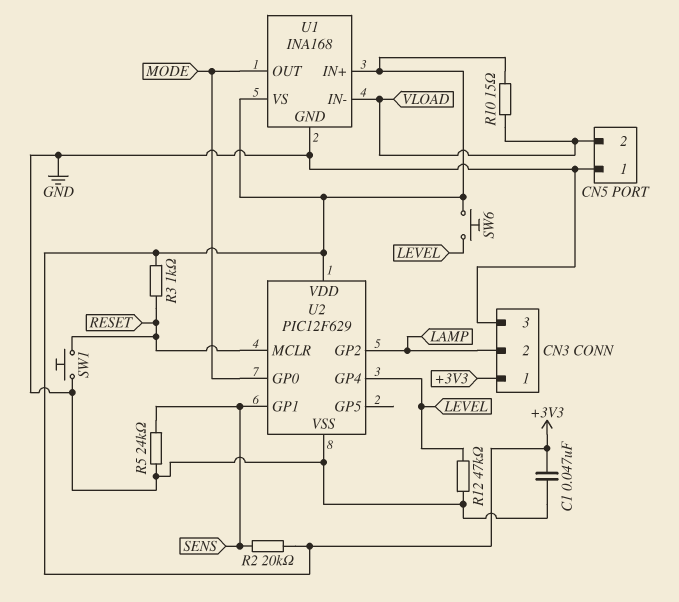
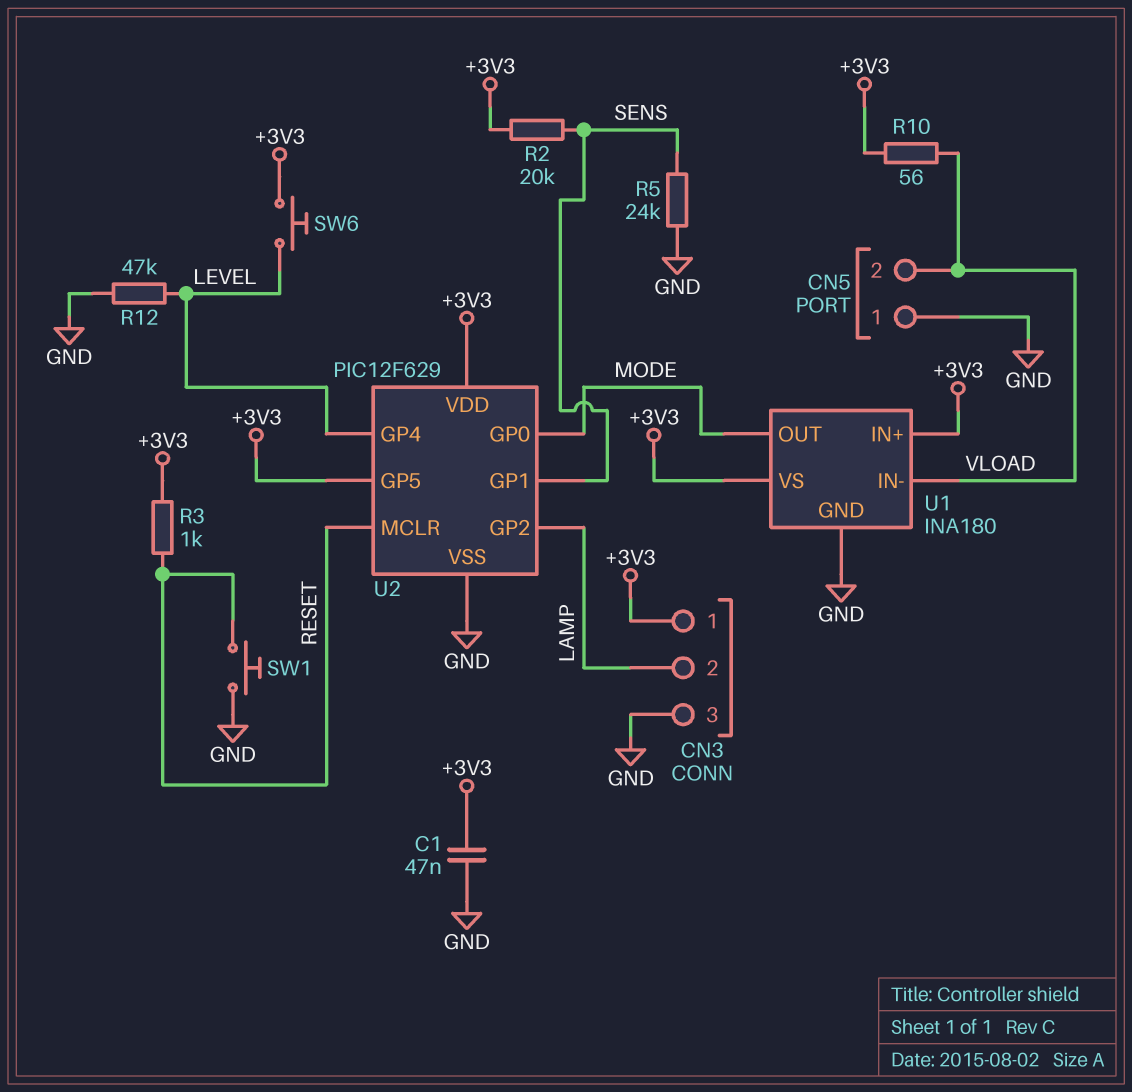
R10: 15 (+3V3, VLOAD) -> 56 (+3V3, VLOAD)
U1: INA168 -> INA180
U2 pin GP5: none -> +3V3

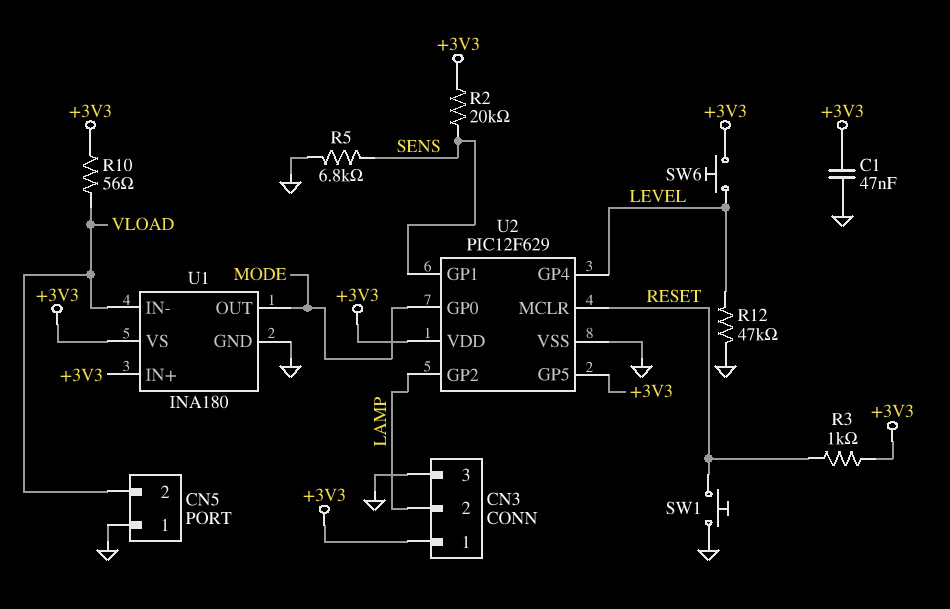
R5: 24k (GND, SENS) -> 6.8k (GND, SENS)

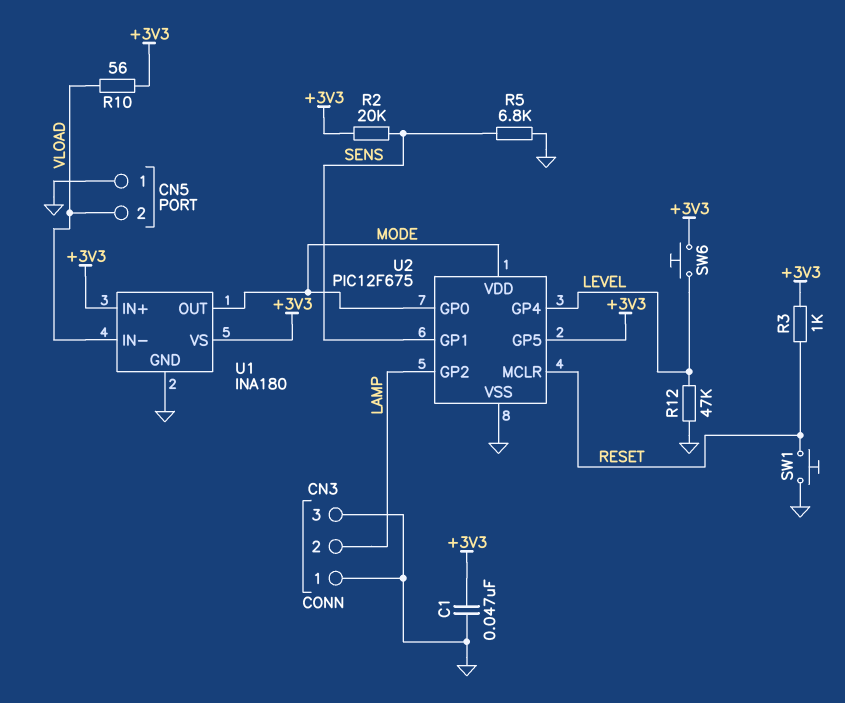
CN3 pin 1: +3V3 -> GND
U2: PIC12F629 -> PIC12F675
U2 pin VDD: +3V3 -> MODE

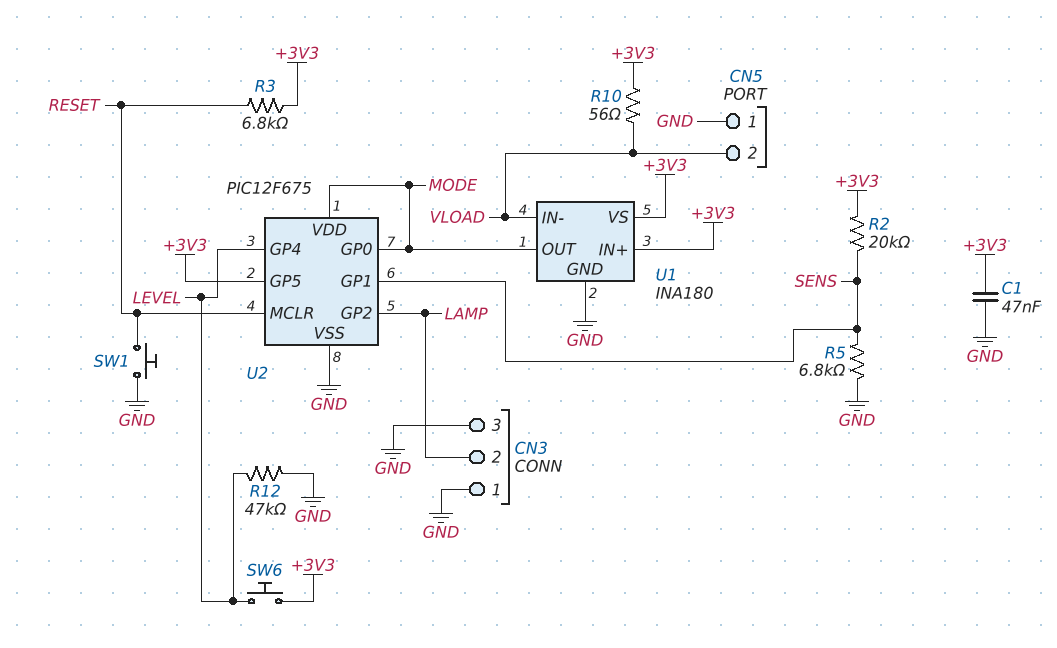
R3: 1k (+3V3, RESET) -> 6.8k (+3V3, RESET)

